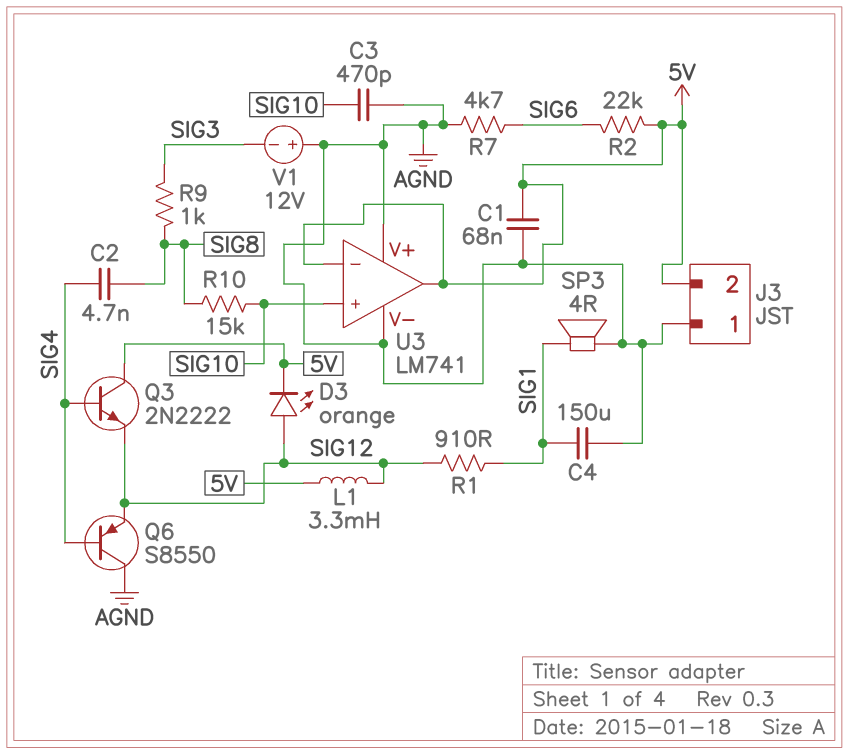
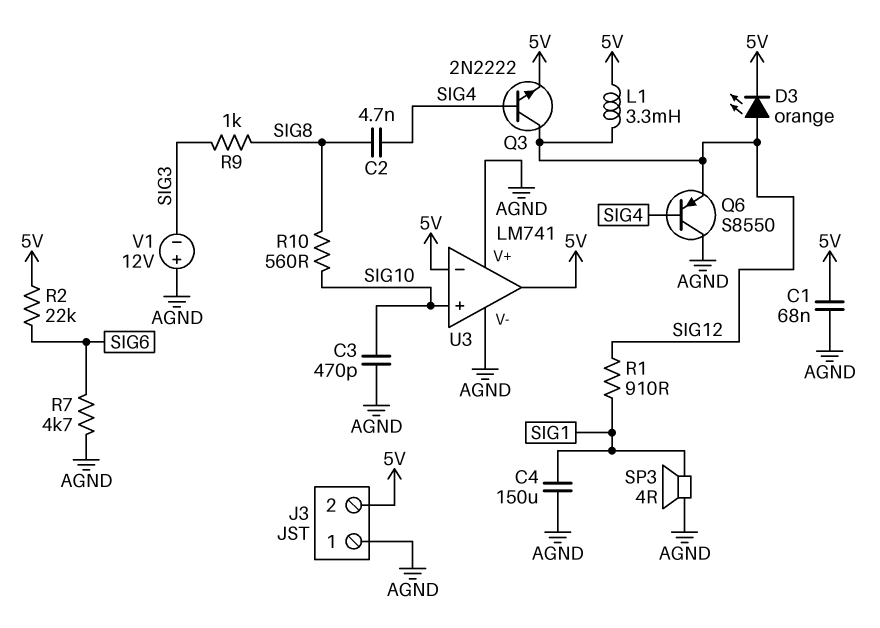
Q3: NPN 2N2222 (B SIG4, C 5V, E SIG12) -> NPN 2N2222 (B SIG4, C SIG12, E 5V)
R10: 15k (SIG8, SIG10) -> 560 (SIG8, SIG10)

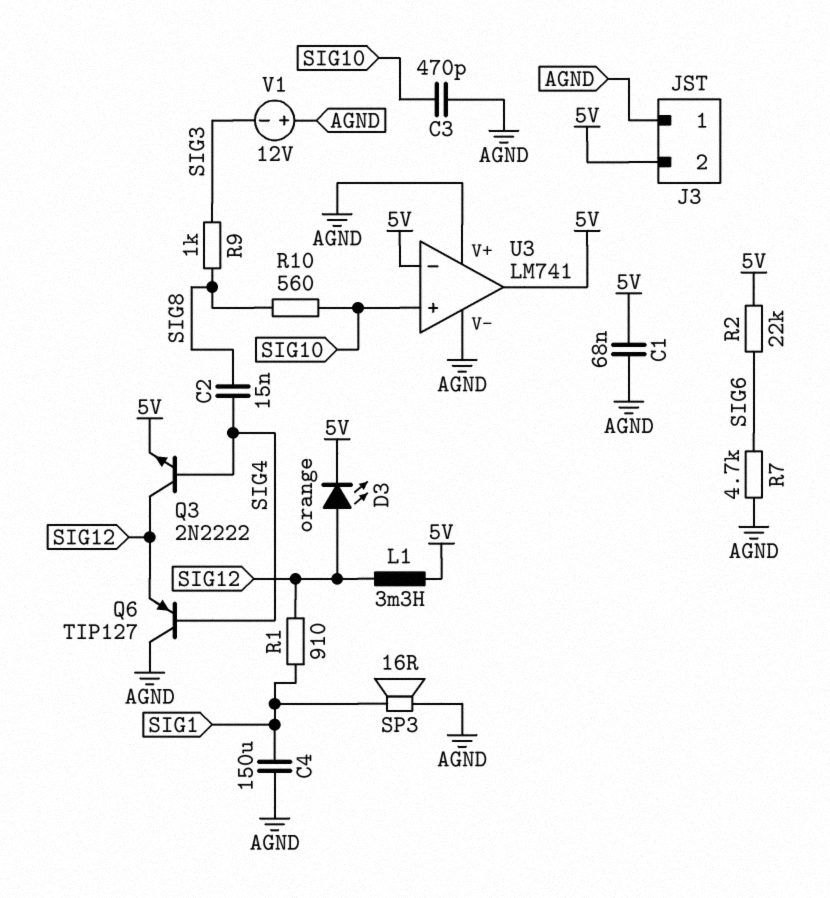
C2: 4.7nF (SIG4, SIG8) -> 15nF (SIG4, SIG8)
Q6: PNP S8550 (B SIG4, C AGND, E SIG12) -> PNP TIP127 (B SIG4, C AGND, E SIG12)
SP3: speaker 4R (AGND, SIG1) -> speaker 16R (AGND, SIG1)

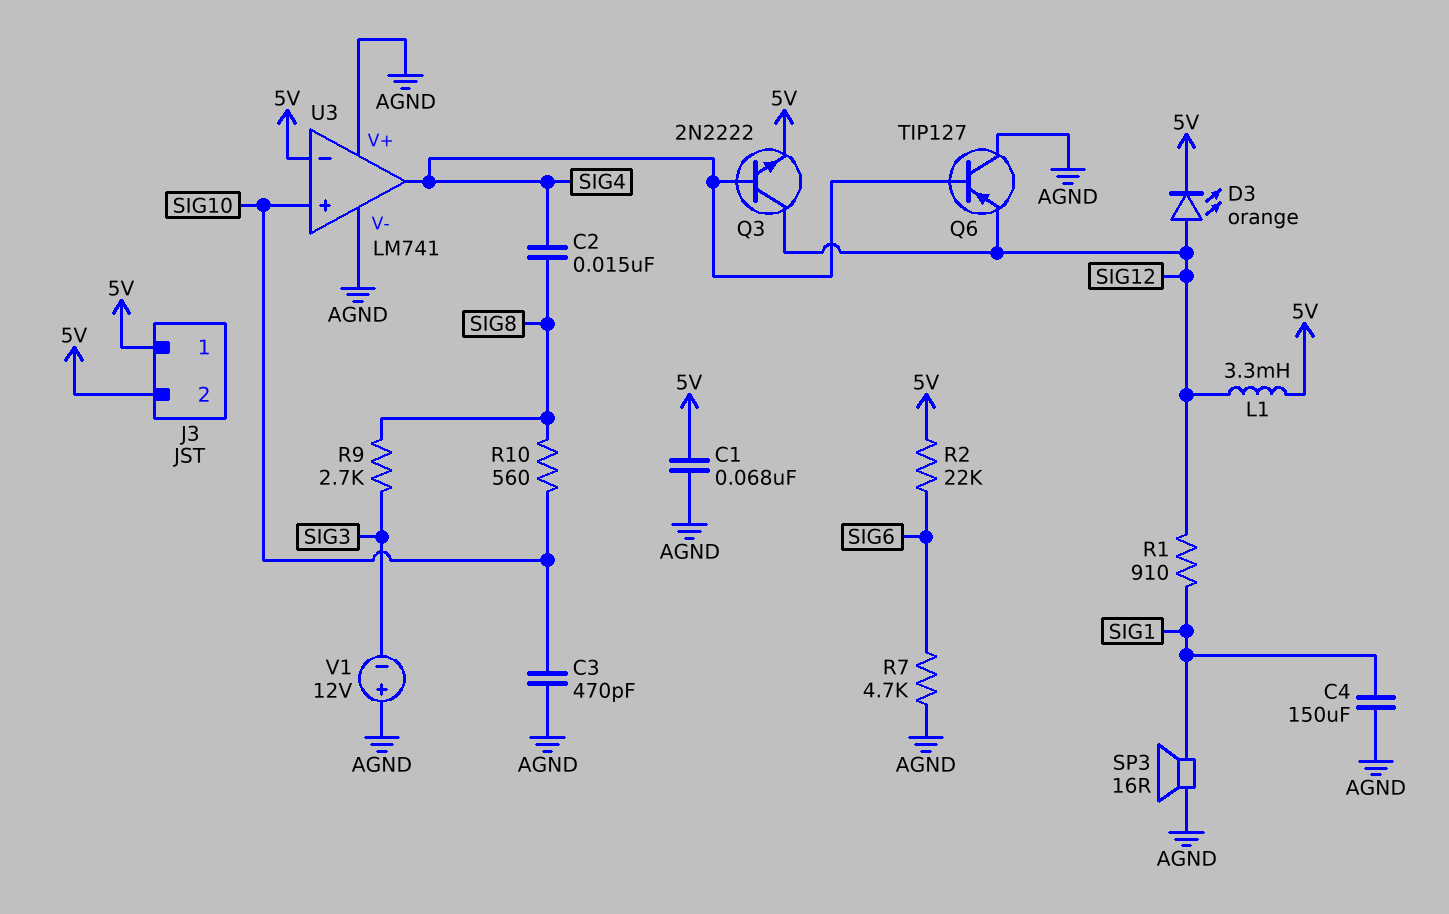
J3 pin 1: AGND -> 5V
R9: 1k (SIG3, SIG8) -> 2.7k (SIG3, SIG8)
U3 pin out: 5V -> SIG4

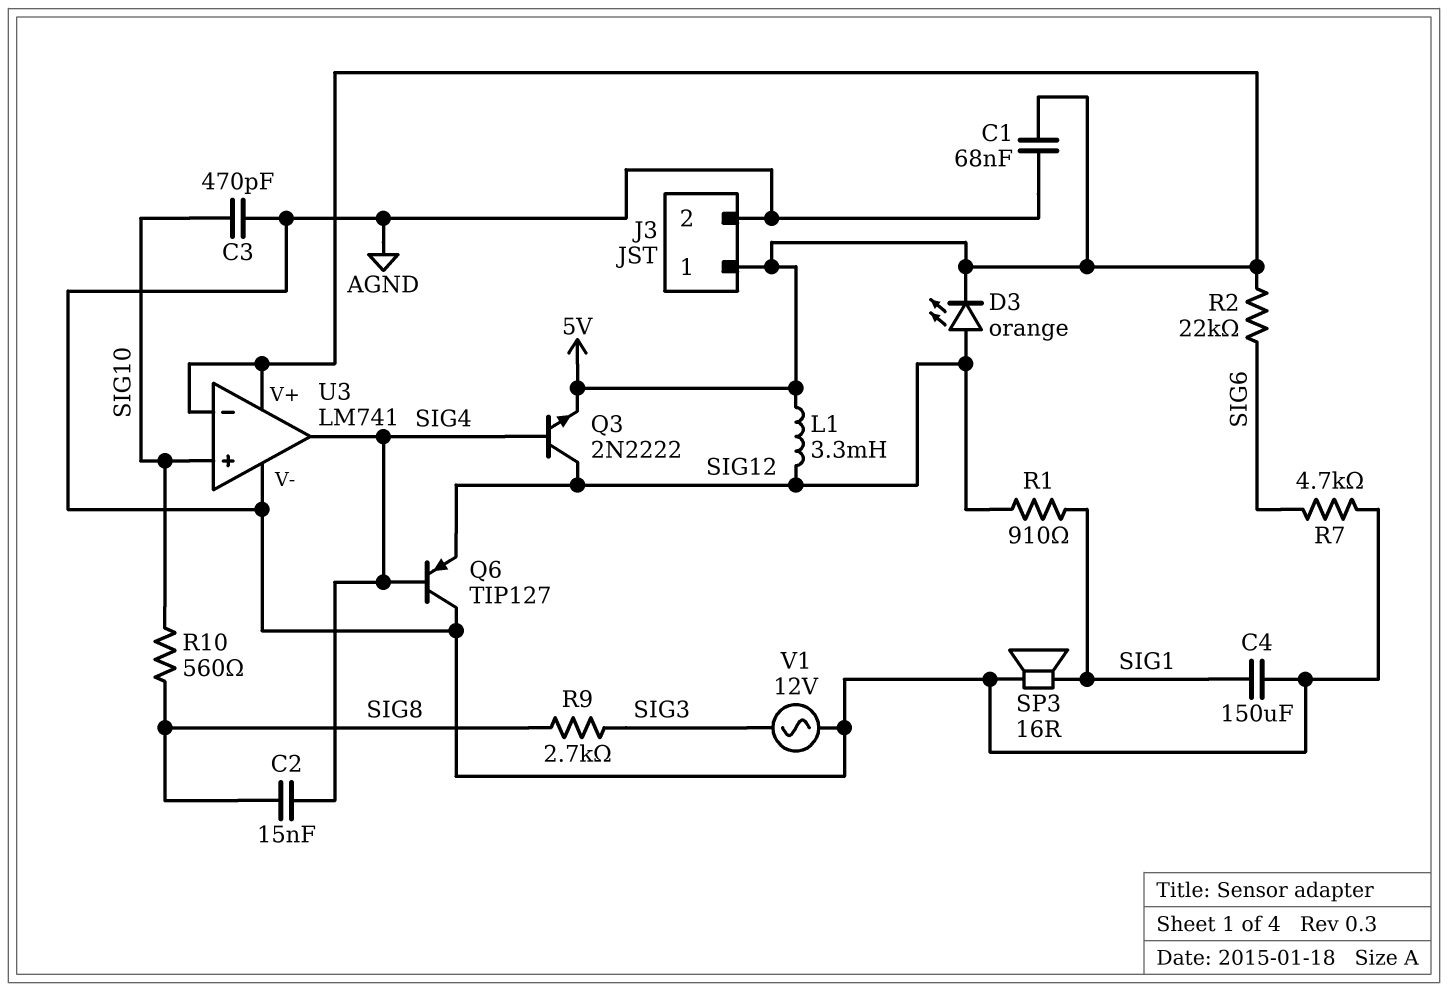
J3 pin 2: 5V -> AGND
U3 pin V+: AGND -> 5V
V1: 12V (plus AGND, minus SIG3) -> AC 12V (AGND, SIG3)

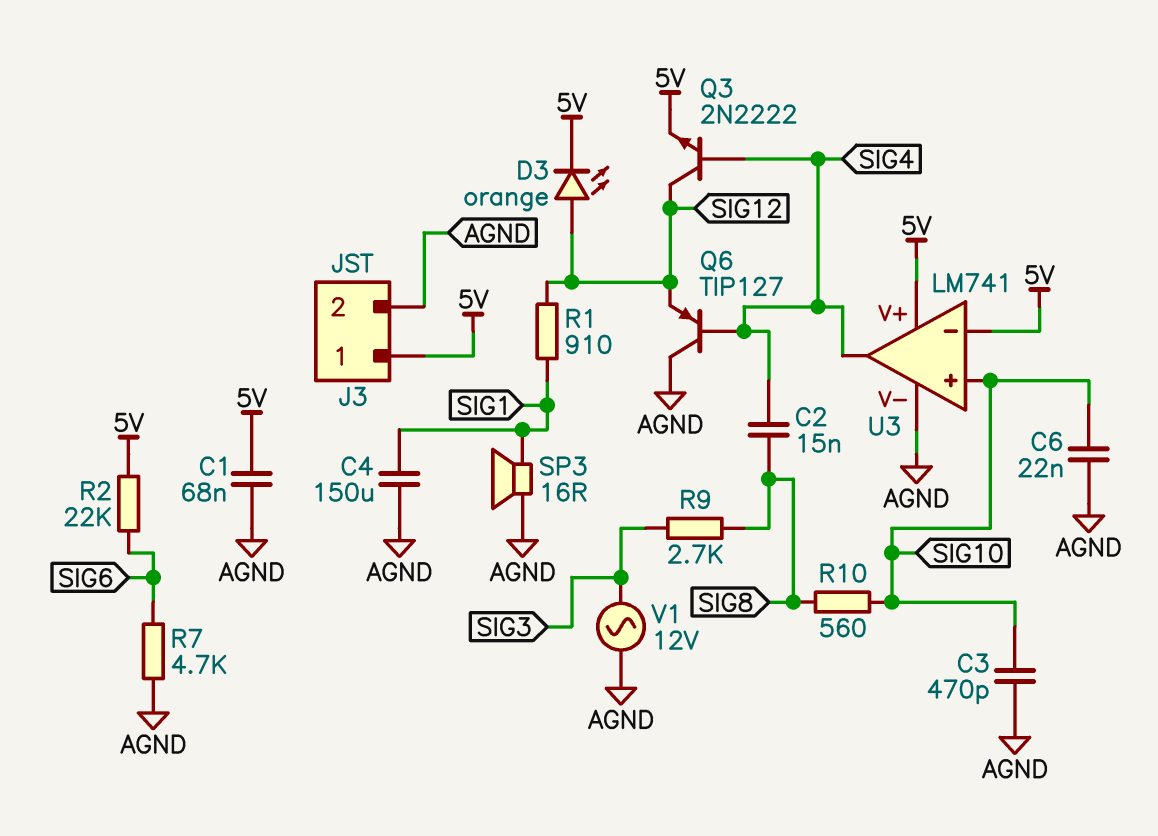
C6: none -> 22nF (AGND, SIG10)
L1: 3.3mH (5V, SIG12) -> none

